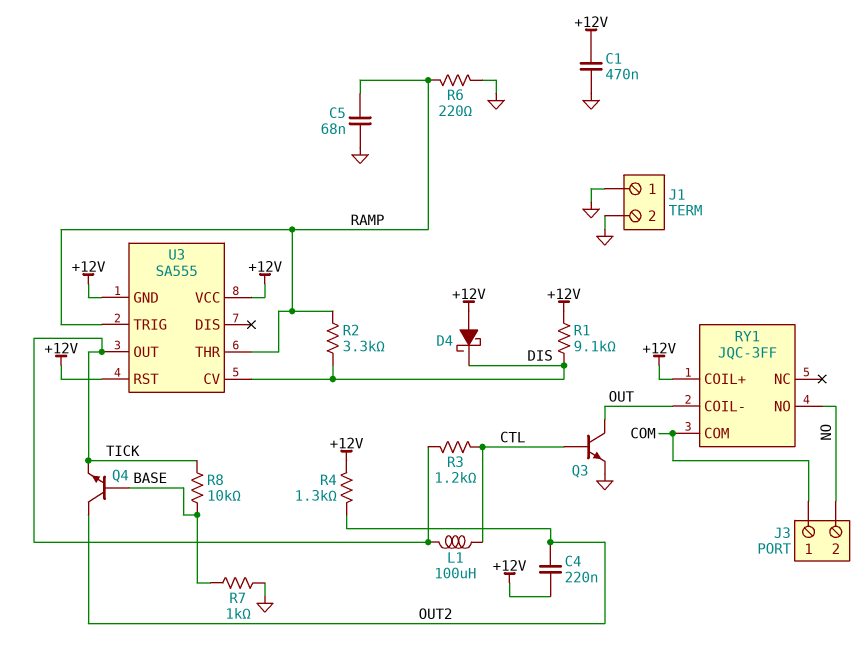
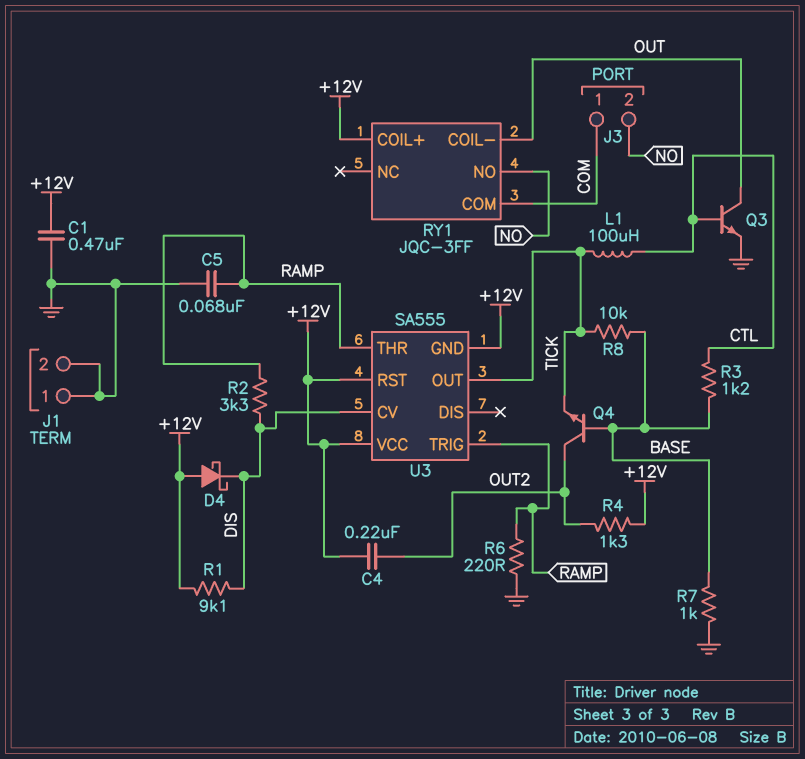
R3: 1.2k (CTL, TICK) -> 1.2k (BASE, CTL)

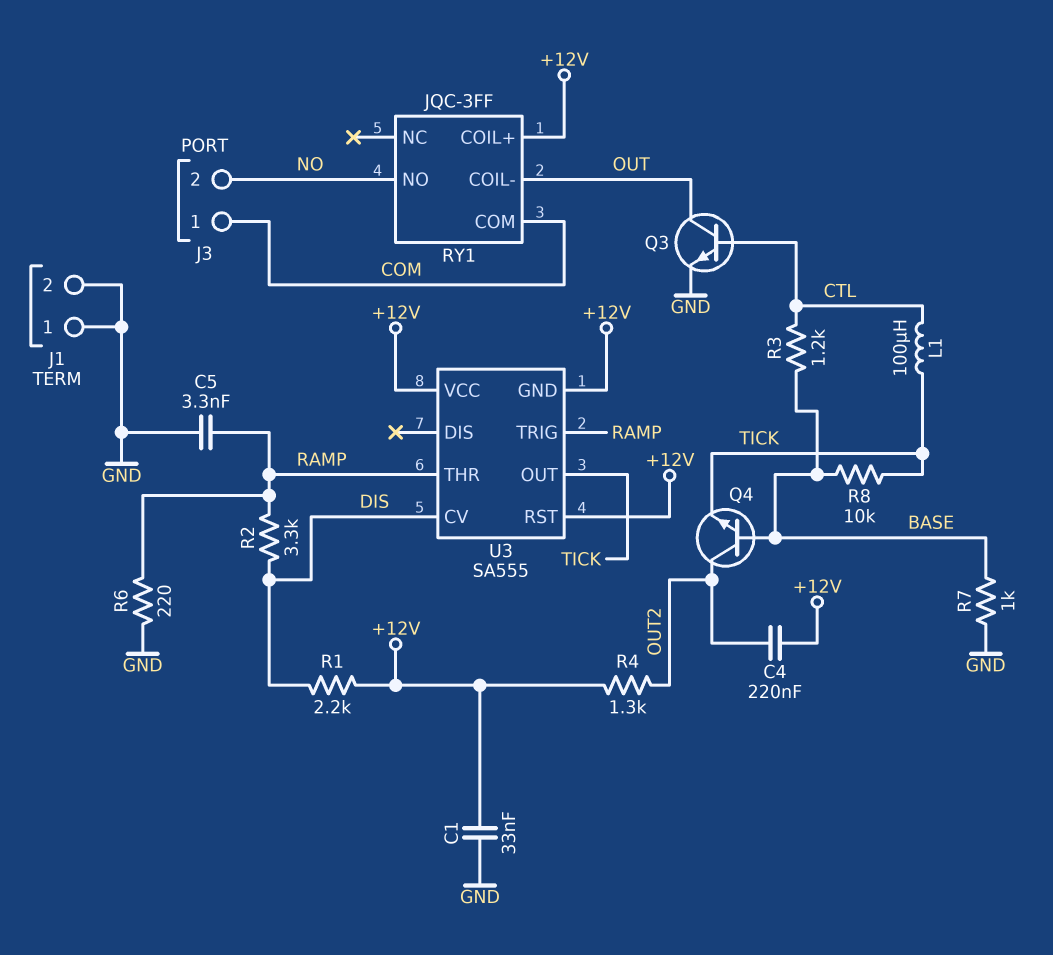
C1: 470nF (+12V, GND) -> 33nF (+12V, GND)
C5: 68nF (GND, RAMP) -> 3.3nF (GND, RAMP)
D4: schottky (A +12V, K DIS) -> none
R1: 9.1k (+12V, DIS) -> 2.2k (+12V, DIS)

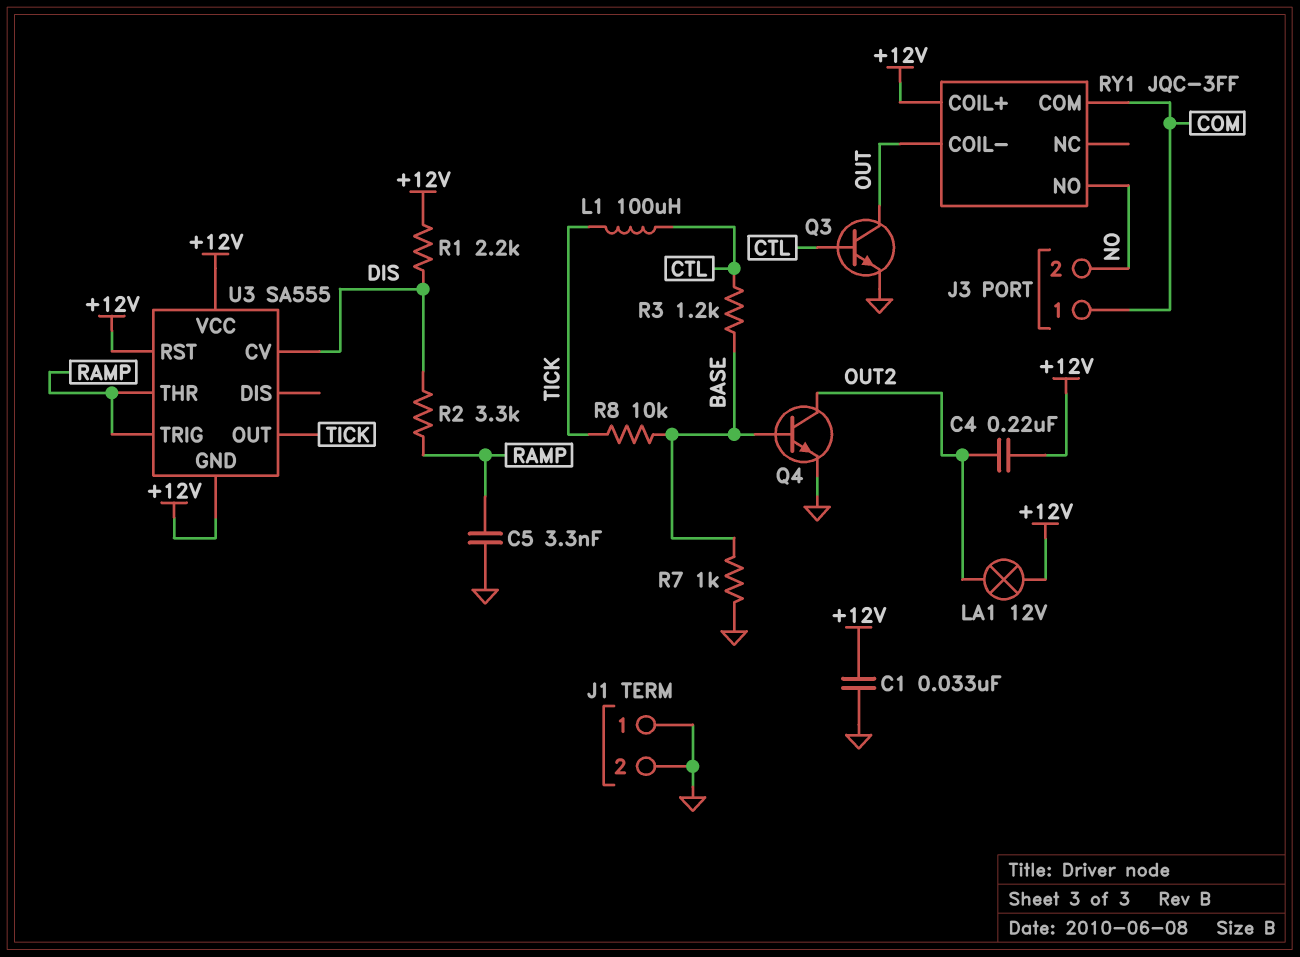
LA1: none -> lamp 12V (+12V, OUT2)
Q4: NPN (B BASE, C OUT2, E TICK) -> NPN (B BASE, C OUT2, E GND)
R4: 1.3k (+12V, OUT2) -> none
R6: 220 (GND, RAMP) -> none

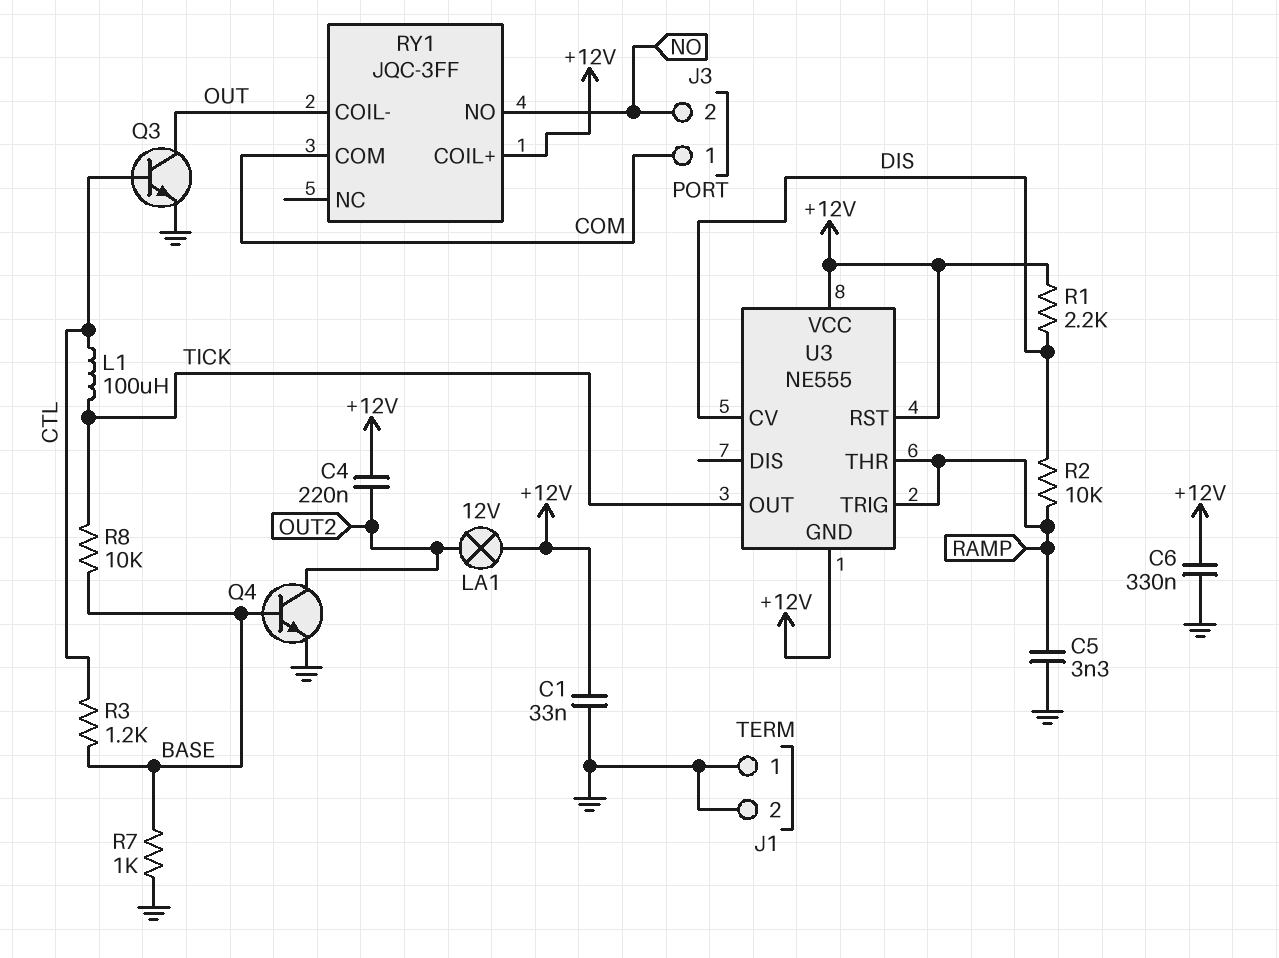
C6: none -> 330nF (+12V, GND)
R2: 3.3k (DIS, RAMP) -> 10k (DIS, RAMP)
U3: SA555 -> NE555

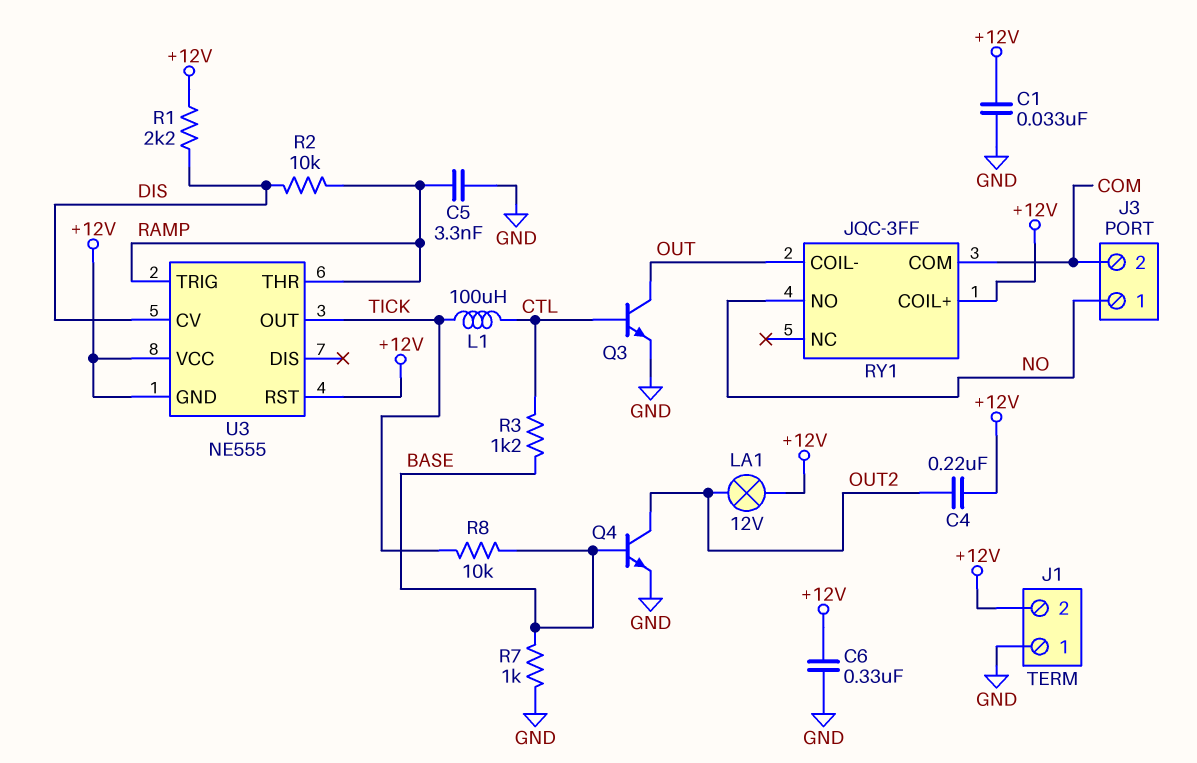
J1 pin 2: GND -> +12V
J3 pin 1: COM -> NO
J3 pin 2: NO -> COM

